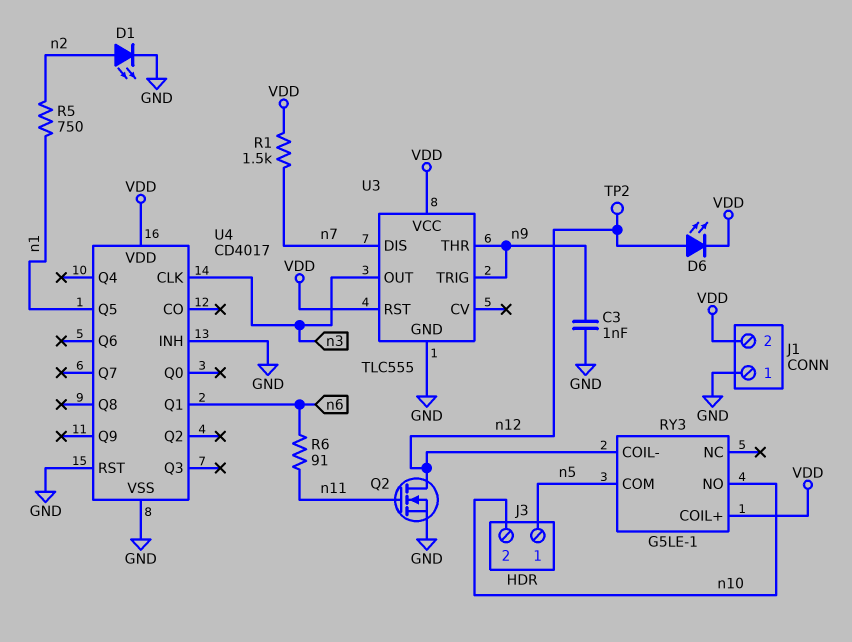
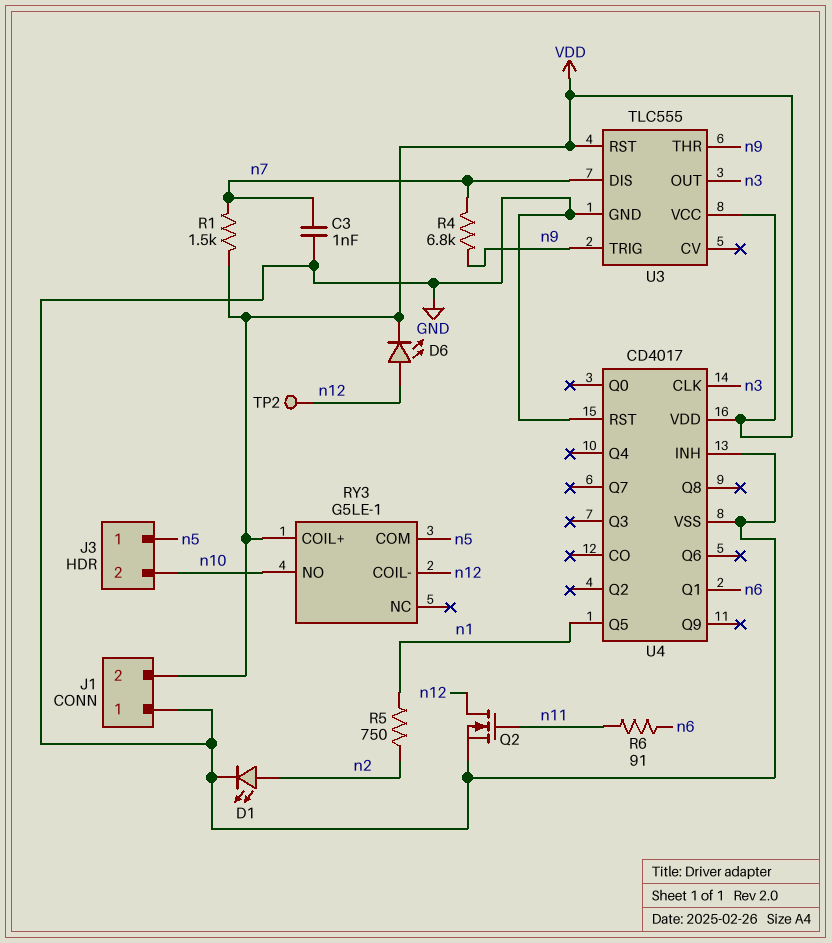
C3: 1nF (GND, n9) -> 1nF (GND, n7)
R4: none -> 6.8k (n7, n9)

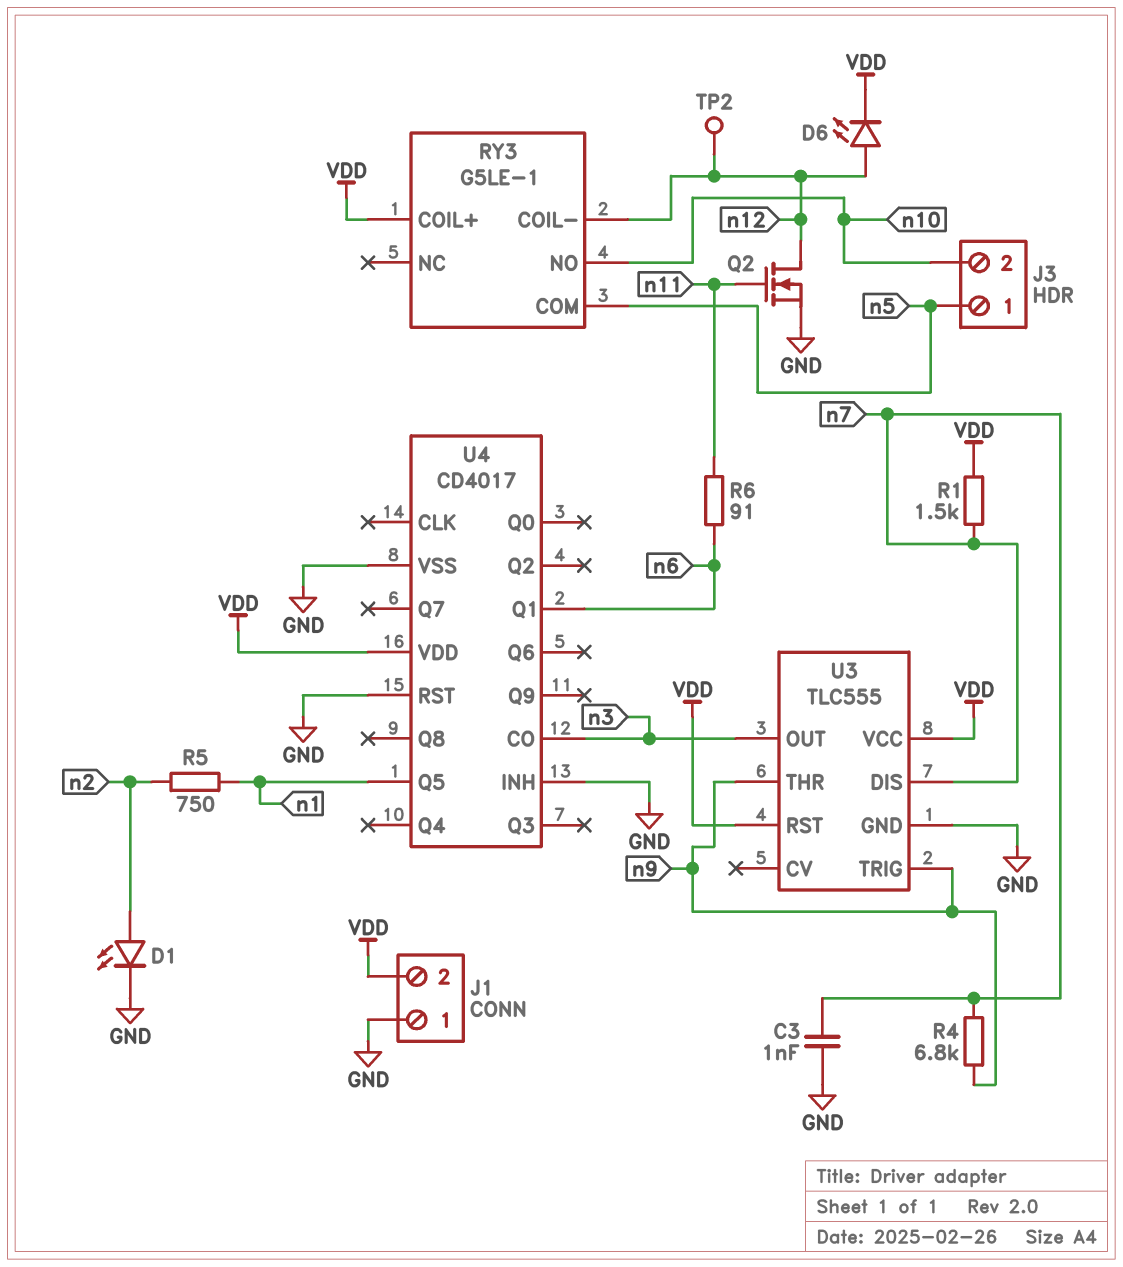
U4 pin CLK: n3 -> none
U4 pin CO: none -> n3

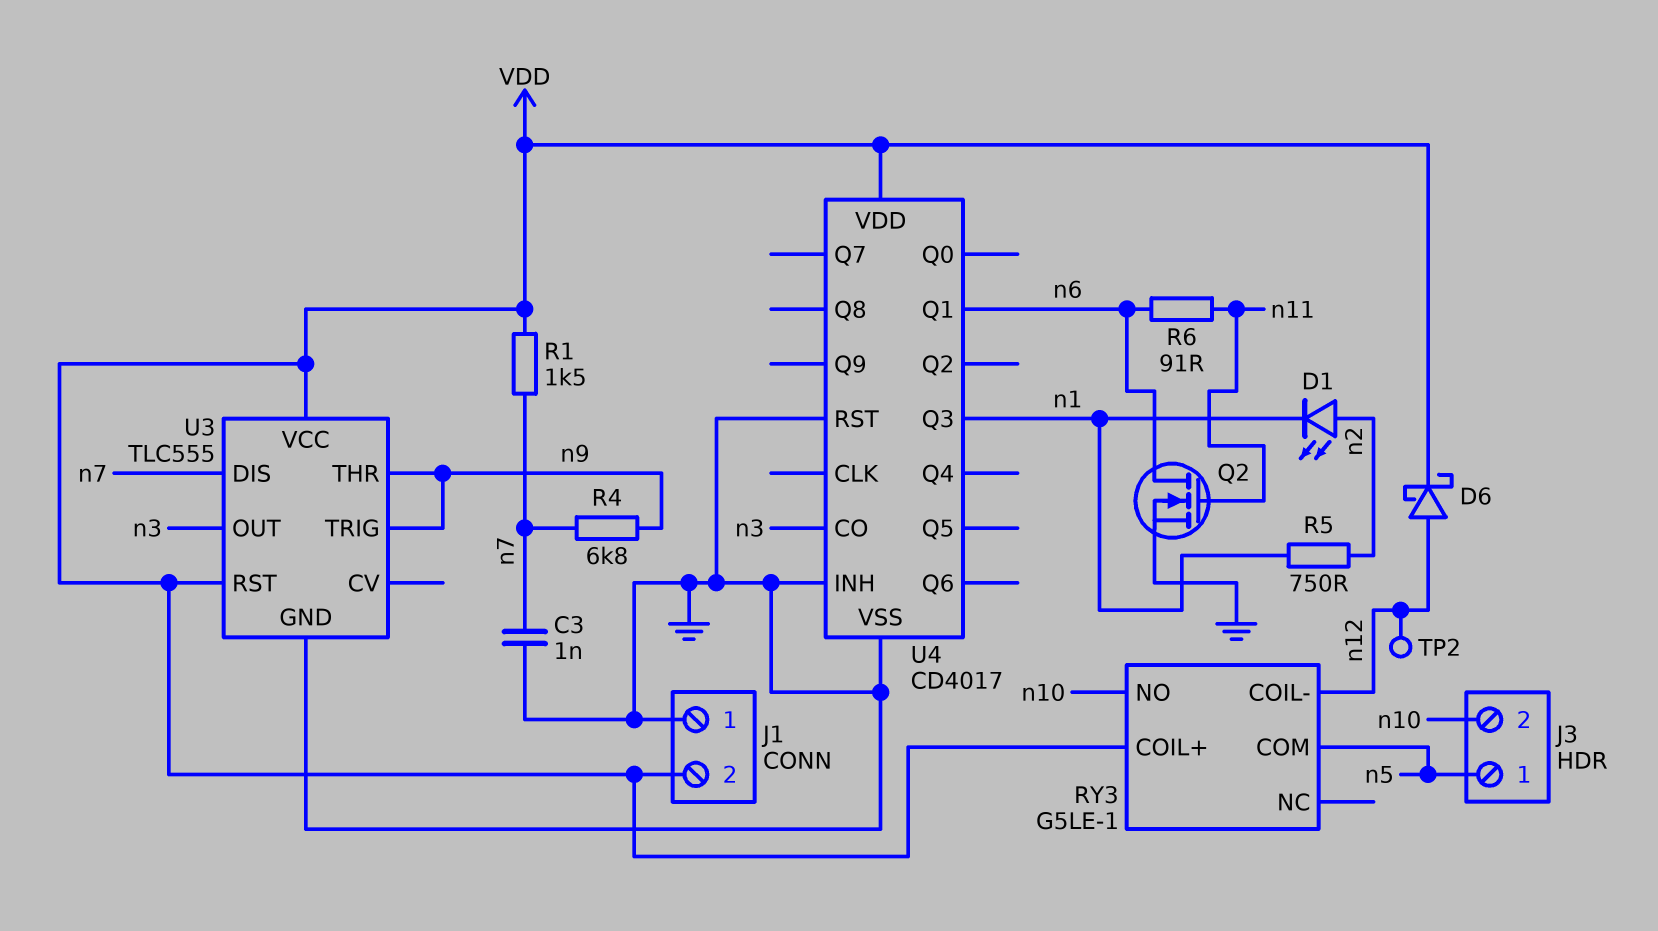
D1: LED (A n2, K GND) -> LED (A n2, K n1)
D6: LED (A n12, K VDD) -> schottky (A n12, K VDD)
Q2: NMOS (G n11, D n12, S GND) -> NMOS (G n11, D n6, S GND)
U4 pin Q3: none -> n1
U4 pin Q5: n1 -> none

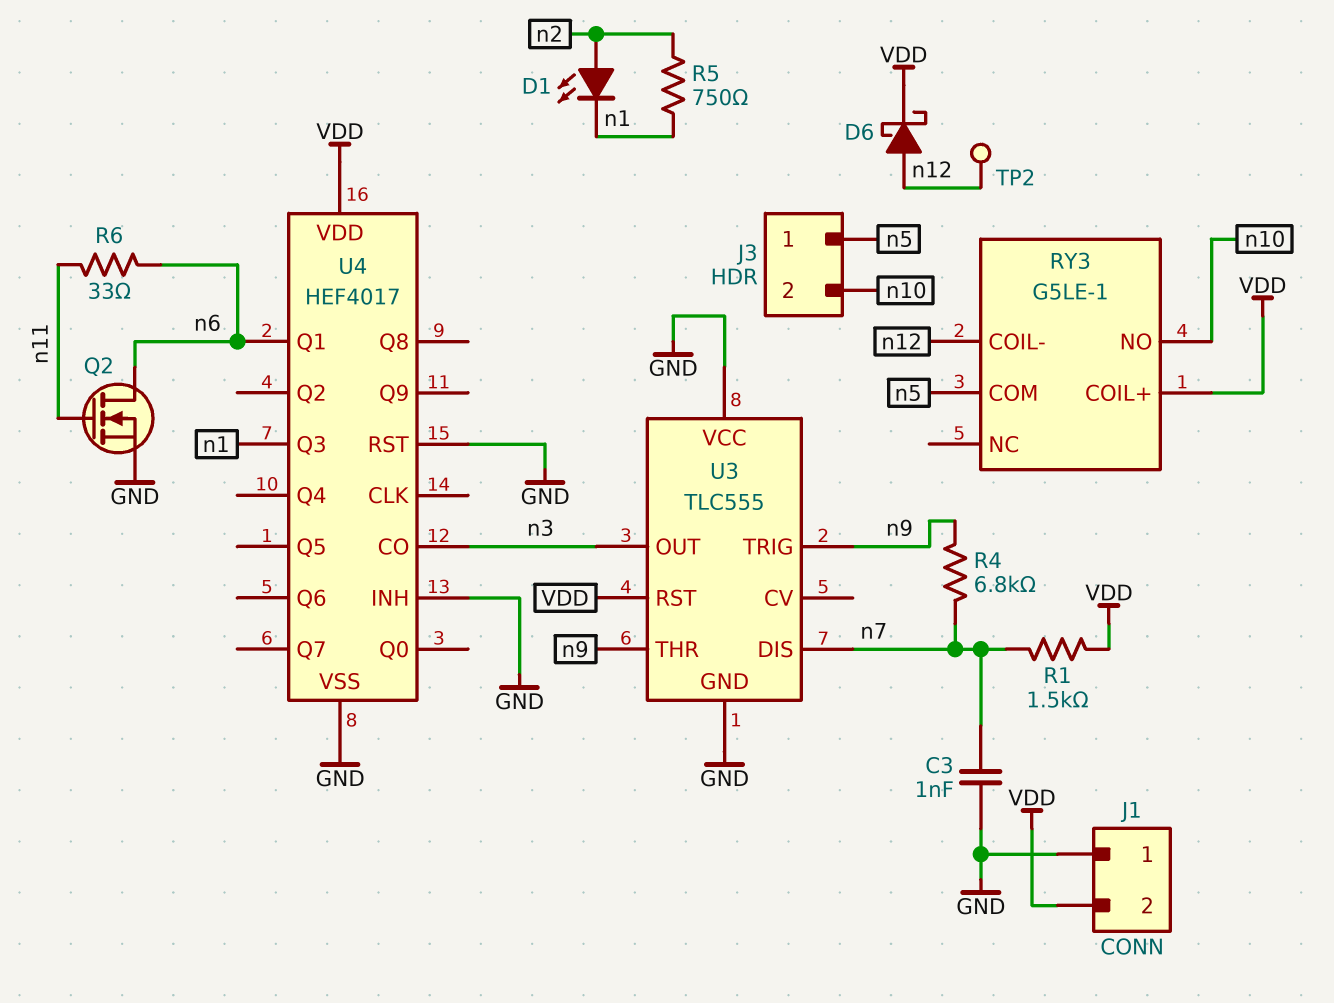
R6: 91 (n6, n11) -> 33 (n6, n11)
U3 pin VCC: VDD -> GND
U4: CD4017 -> HEF4017

